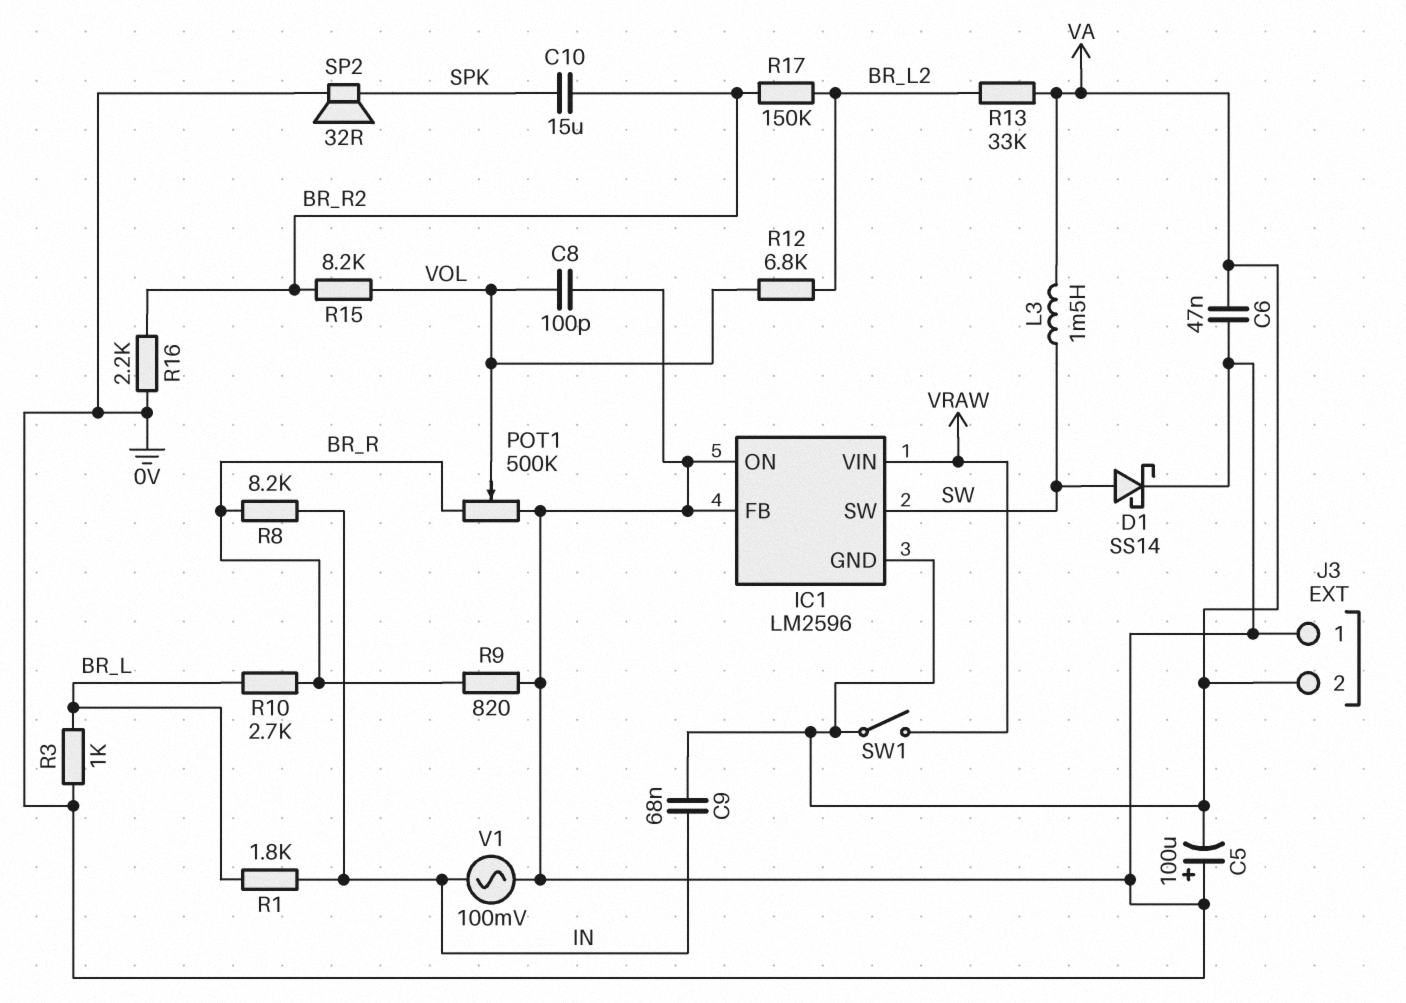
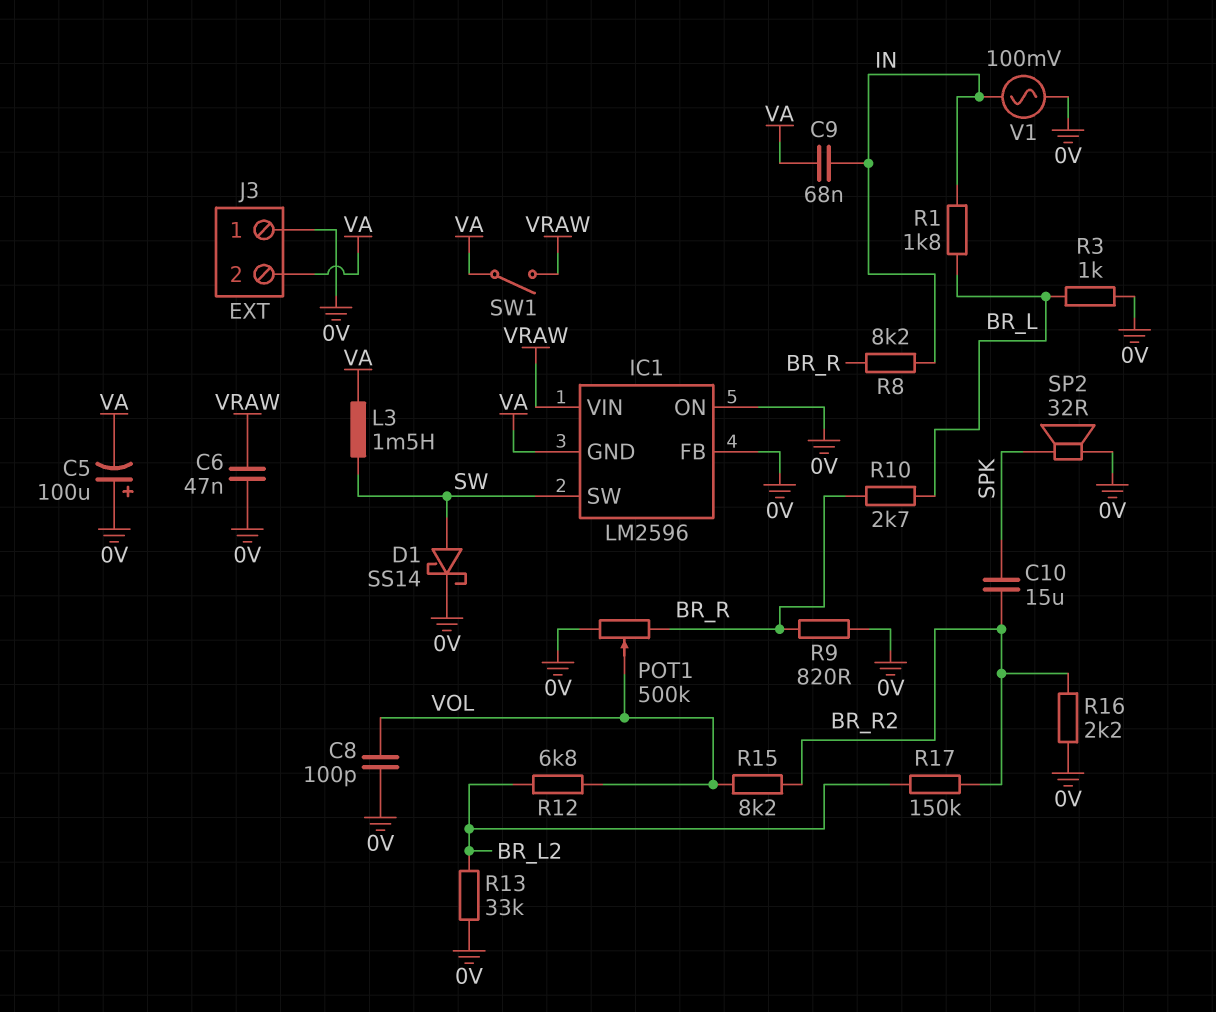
C6: 47nF (0V, VA) -> 47nF (0V, VRAW)
R13: 33k (BR_L2, VA) -> 33k (0V, BR_L2)

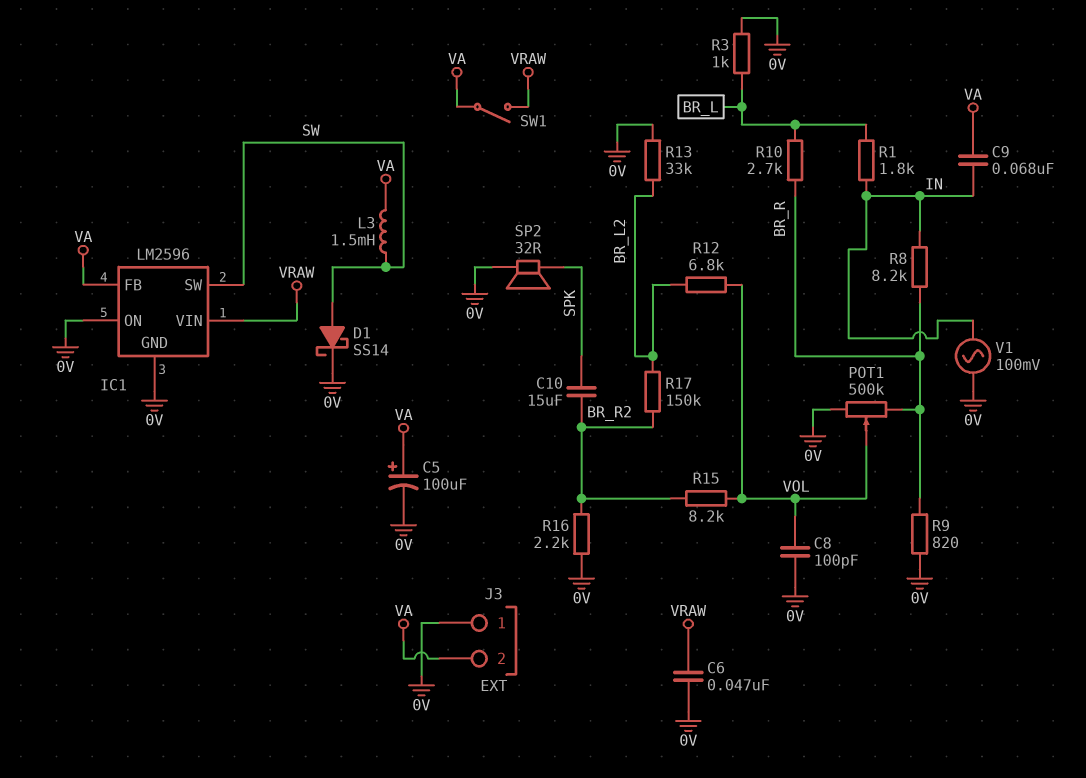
C5: 100uF (plus 0V, minus VA) -> 100uF (plus VA, minus 0V)
IC1 pin FB: 0V -> VA
IC1 pin GND: VA -> 0V

